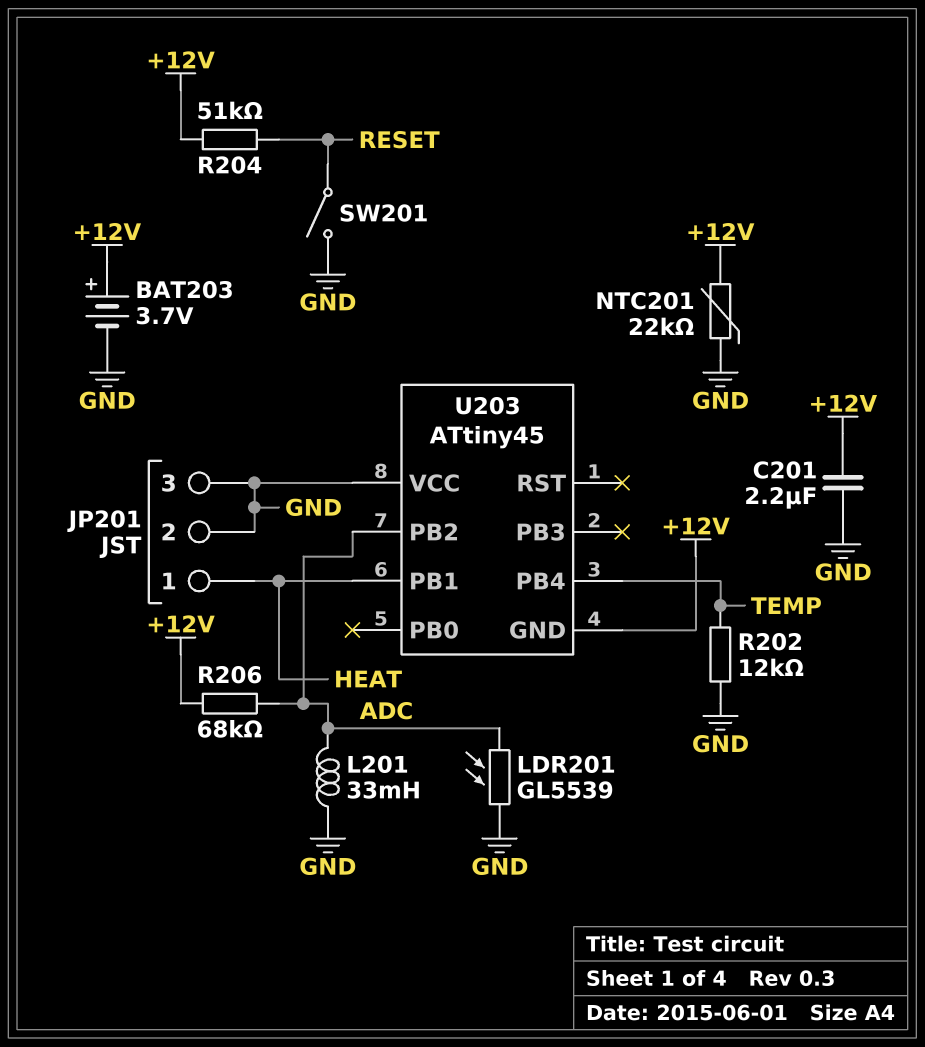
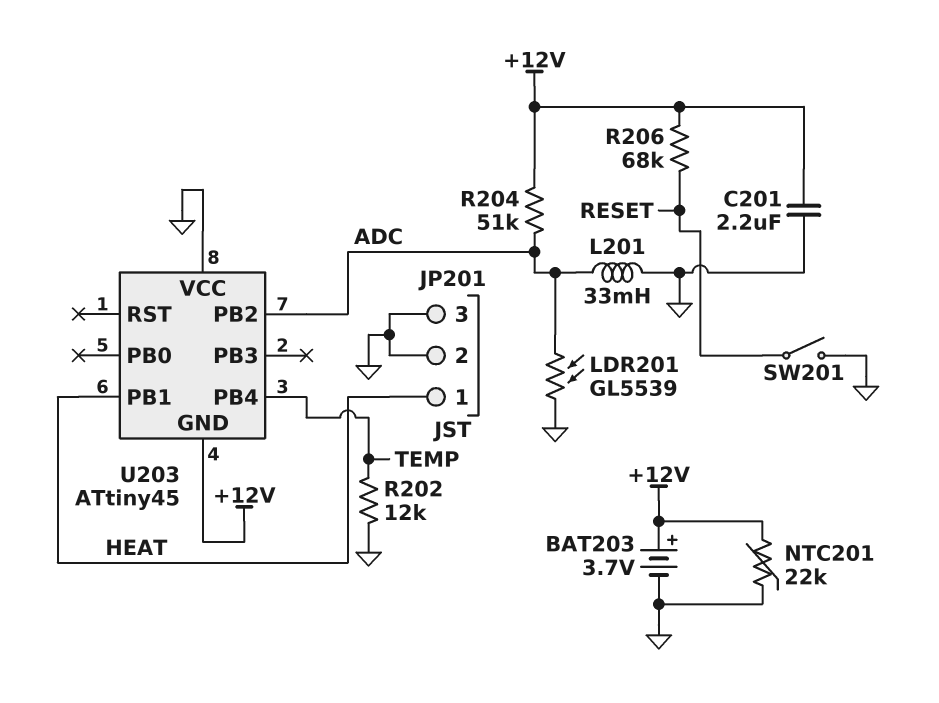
R204: 51k (+12V, RESET) -> 51k (+12V, ADC)
R206: 68k (+12V, ADC) -> 68k (+12V, RESET)

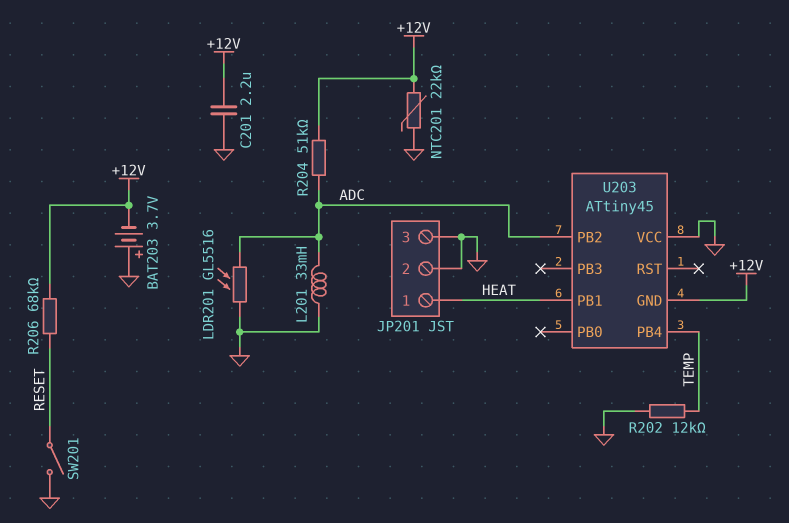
BAT203: 3.7V (plus +12V, minus GND) -> 3.7V (plus GND, minus +12V)
LDR201: GL5539 (ADC, GND) -> GL5516 (ADC, GND)

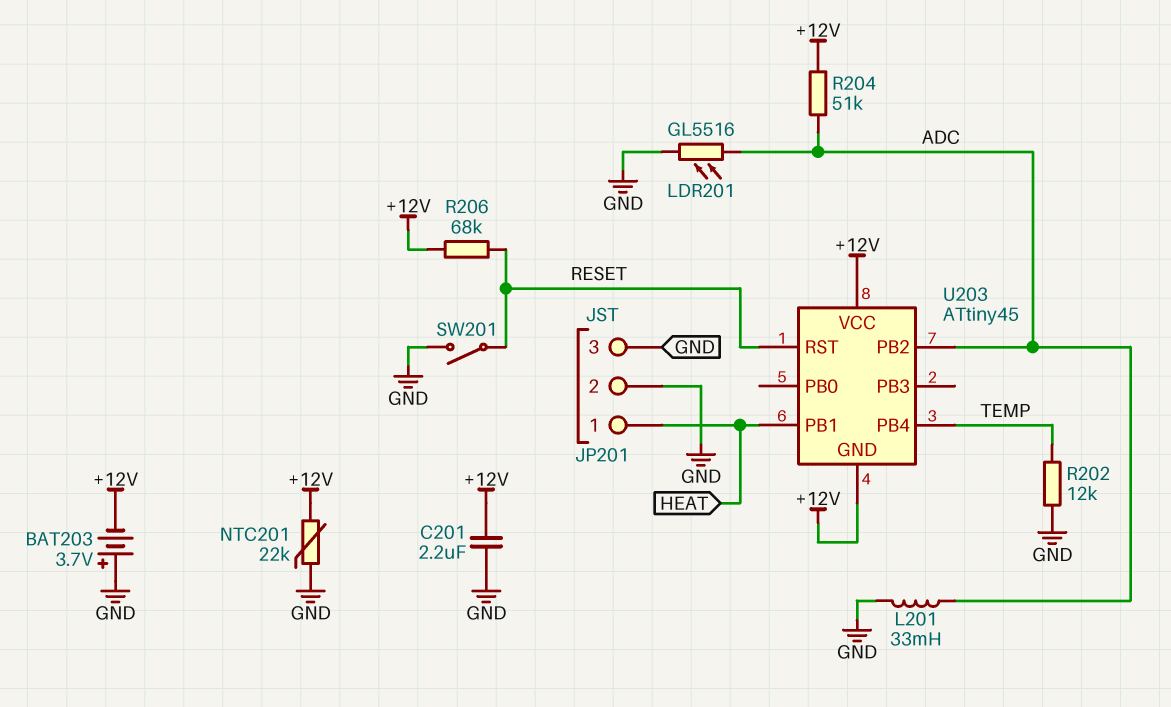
U203 pin RST: none -> RESET
U203 pin VCC: GND -> +12V

